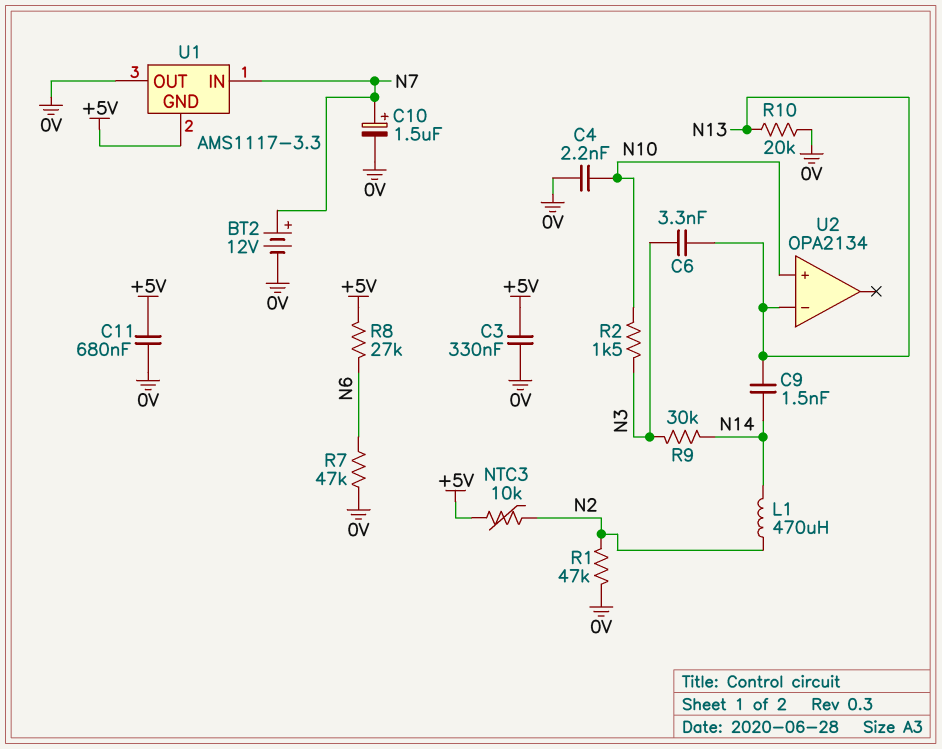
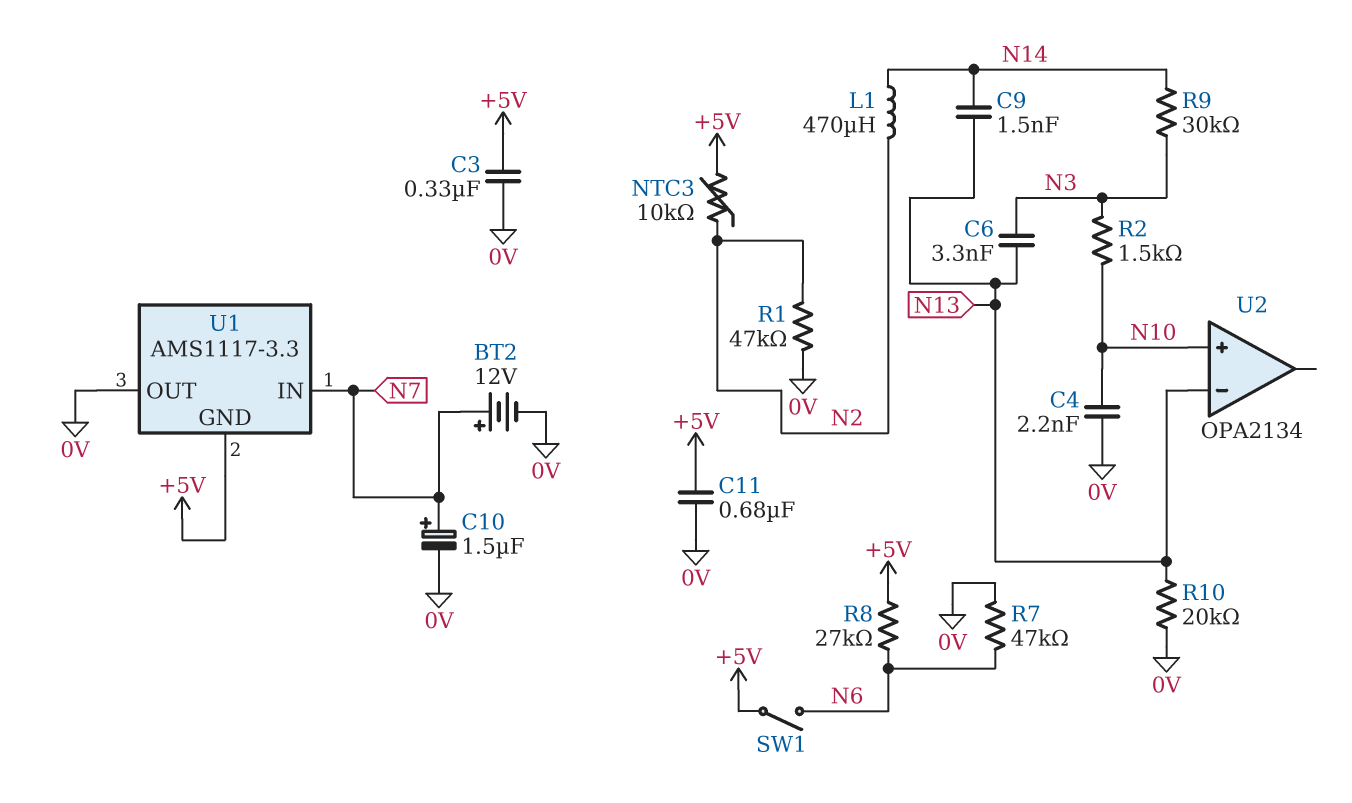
SW1: none -> switch (+5V, N6)

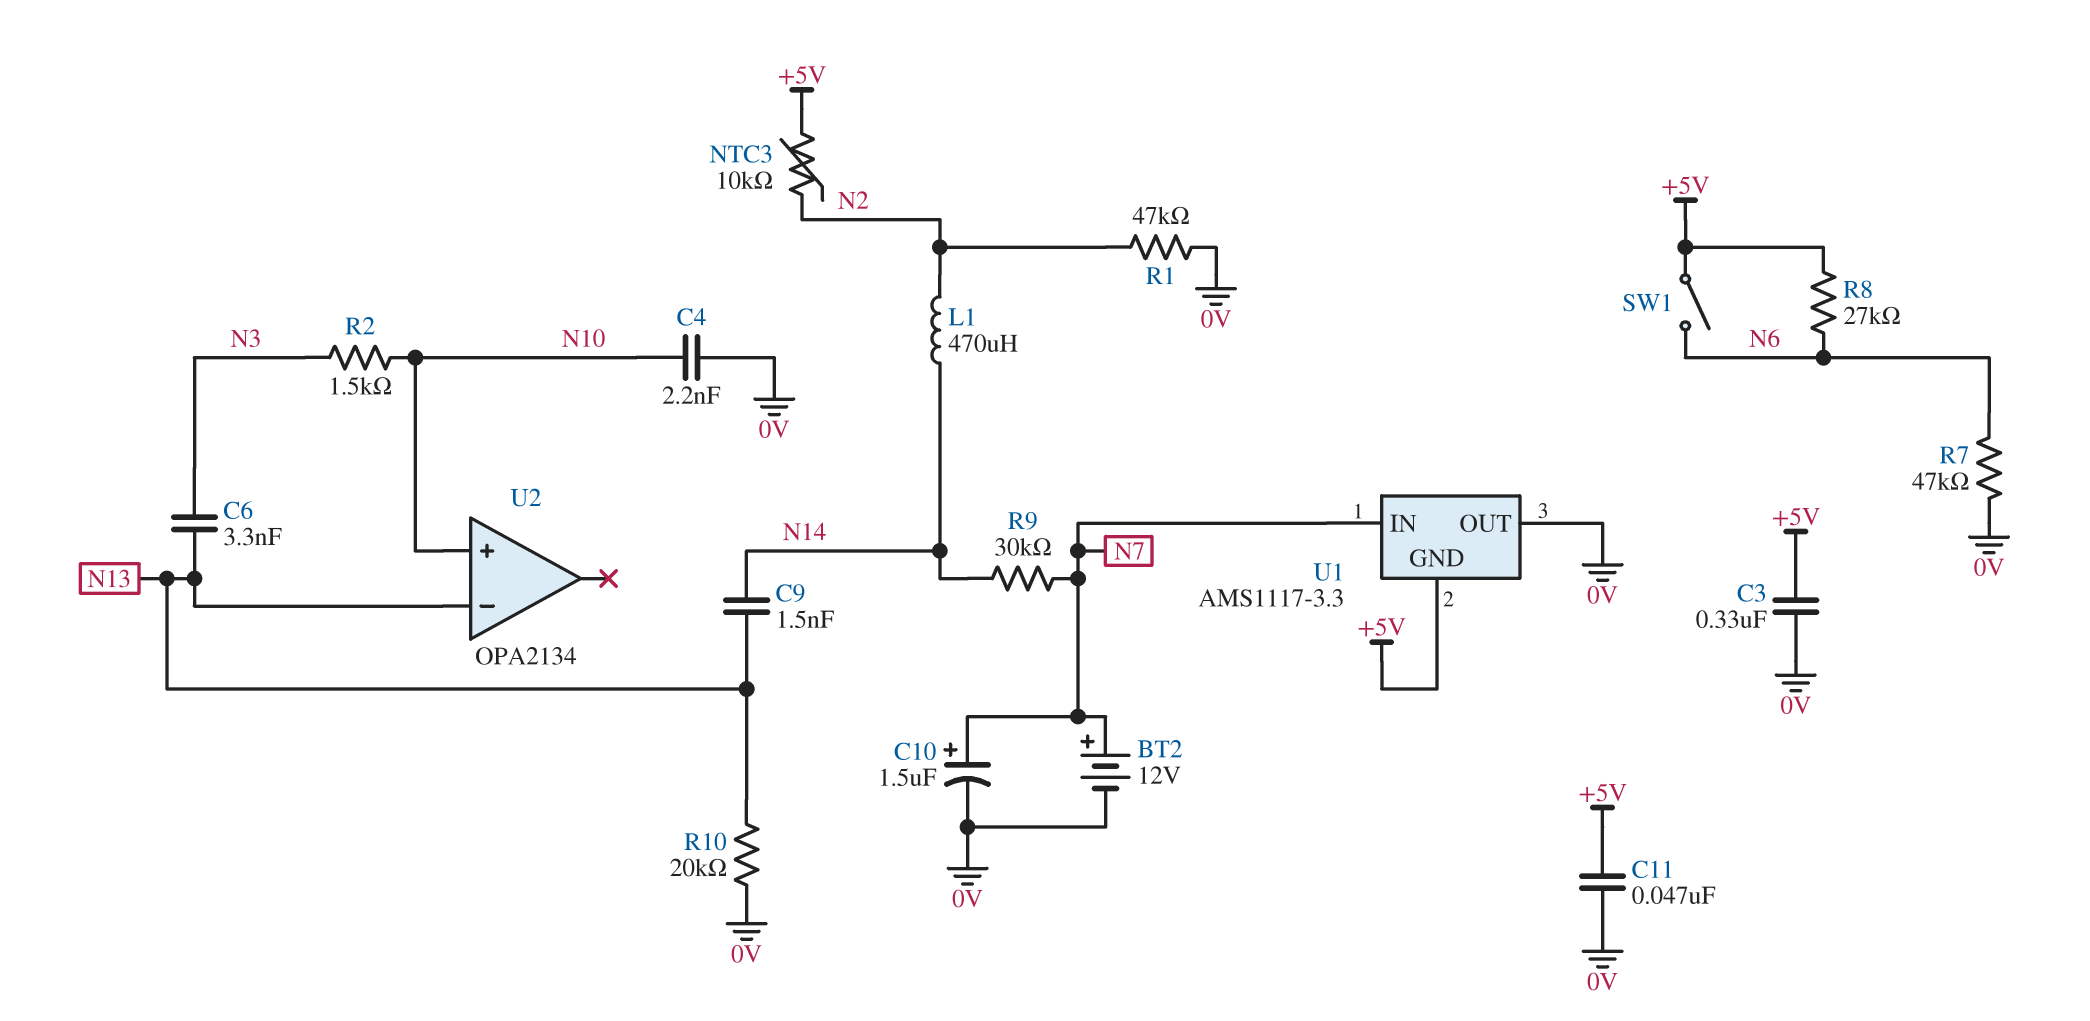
C11: 680nF (+5V, 0V) -> 47nF (+5V, 0V)
R9: 30k (N3, N14) -> 30k (N7, N14)

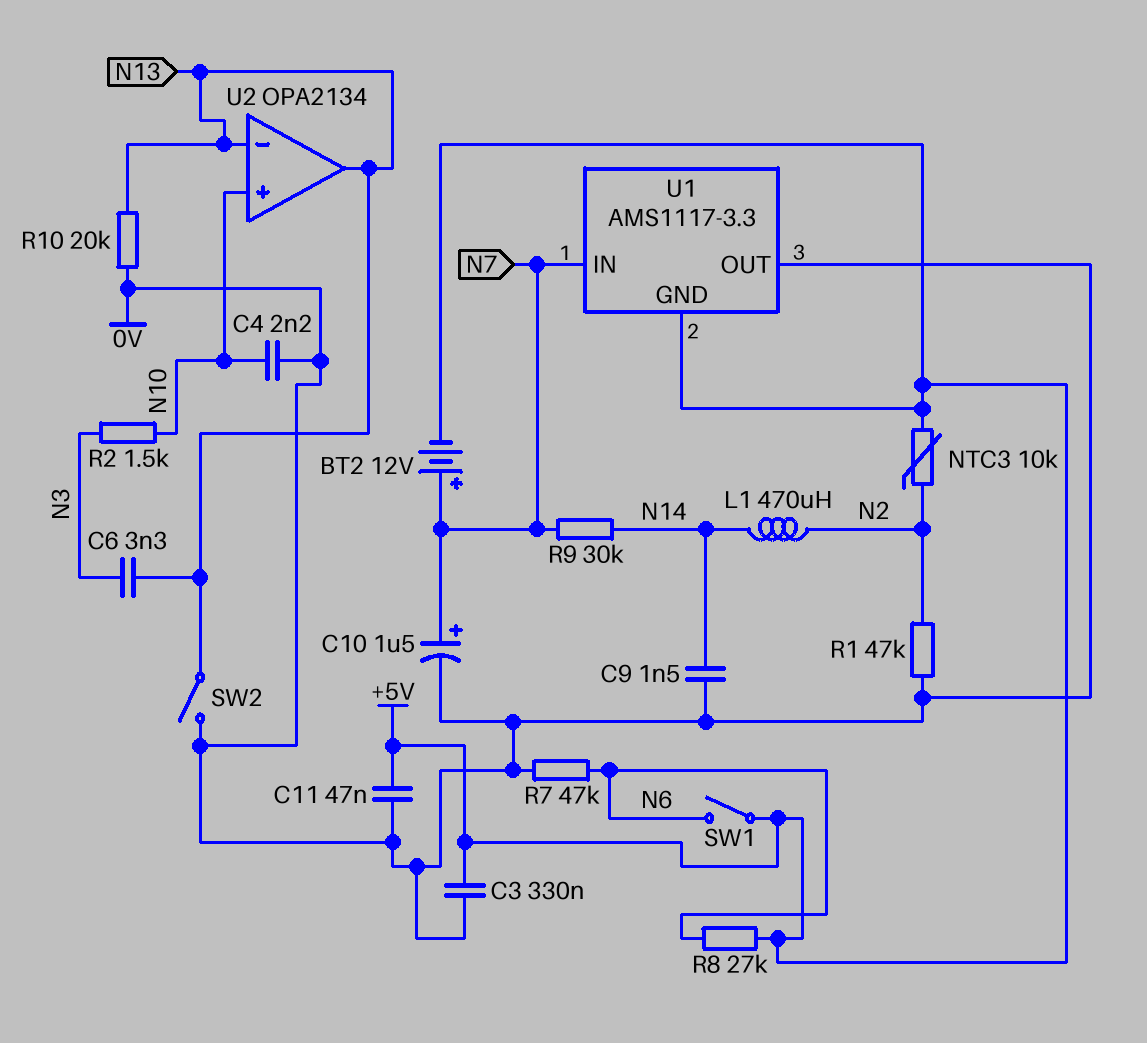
BT2: 12V (plus N7, minus 0V) -> 12V (plus N7, minus +5V)
C9: 1.5nF (N13, N14) -> 1.5nF (0V, N14)
SW2: none -> switch (0V, N13)
U2 pin out: none -> N13

